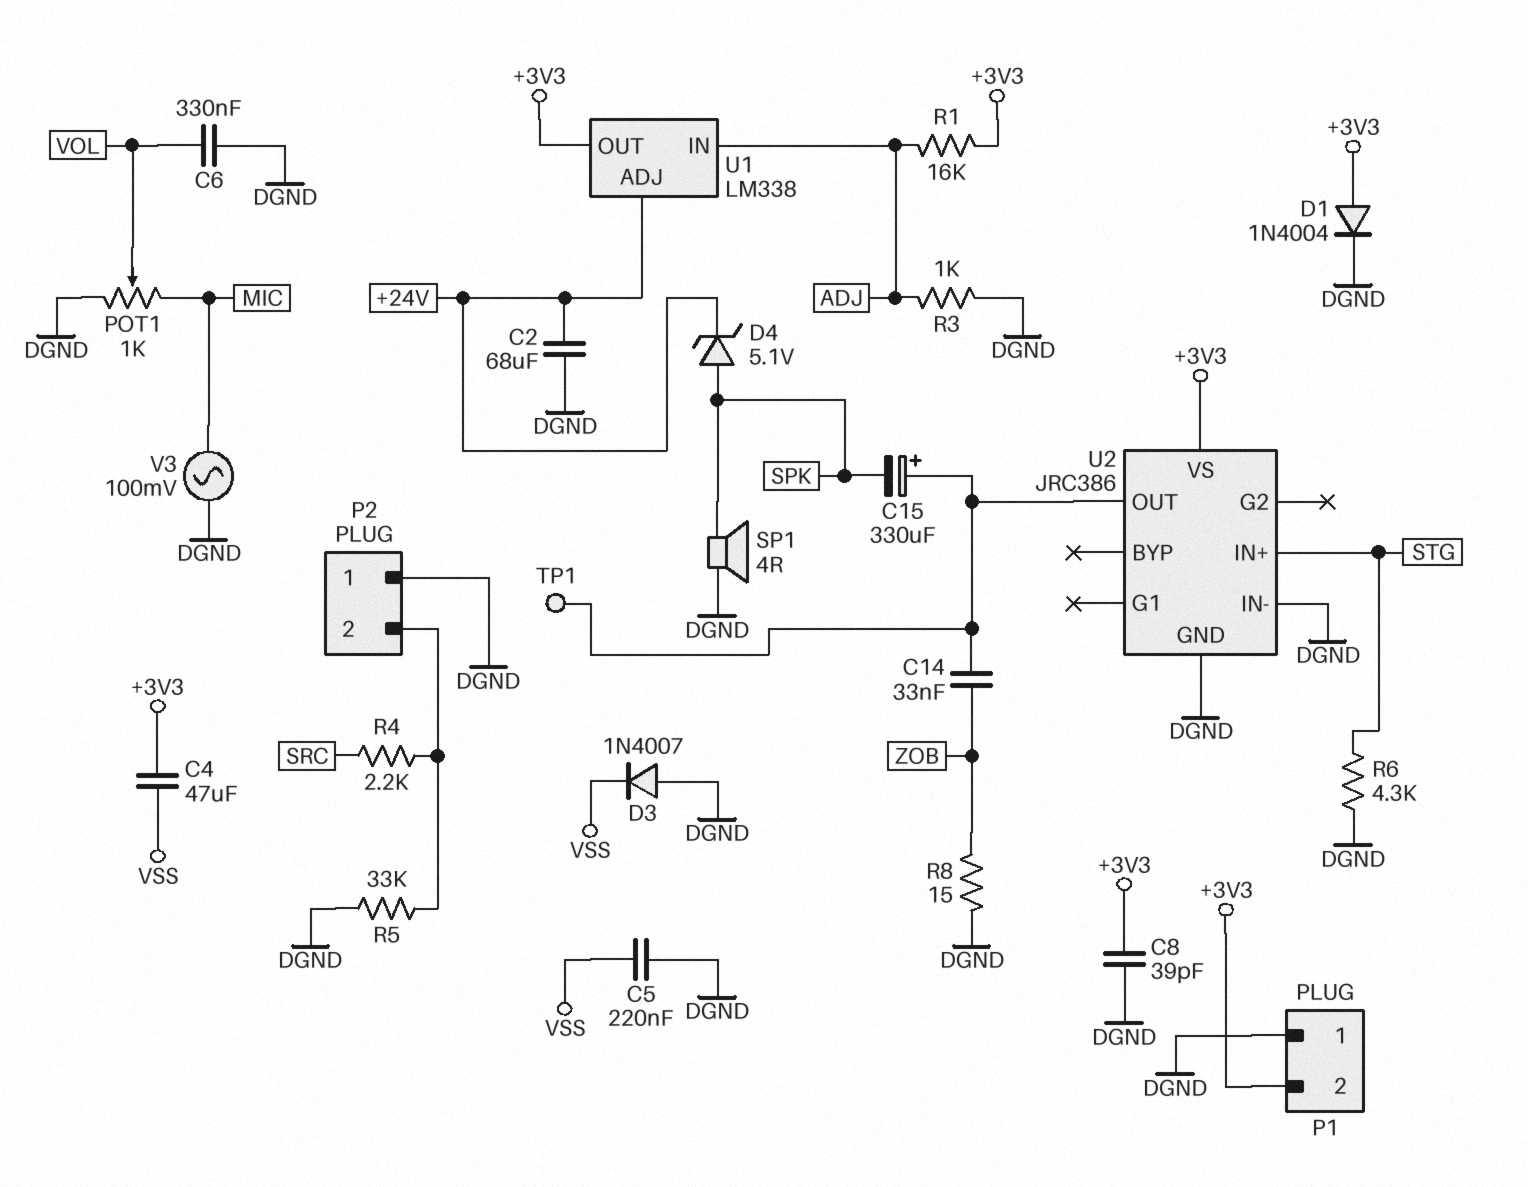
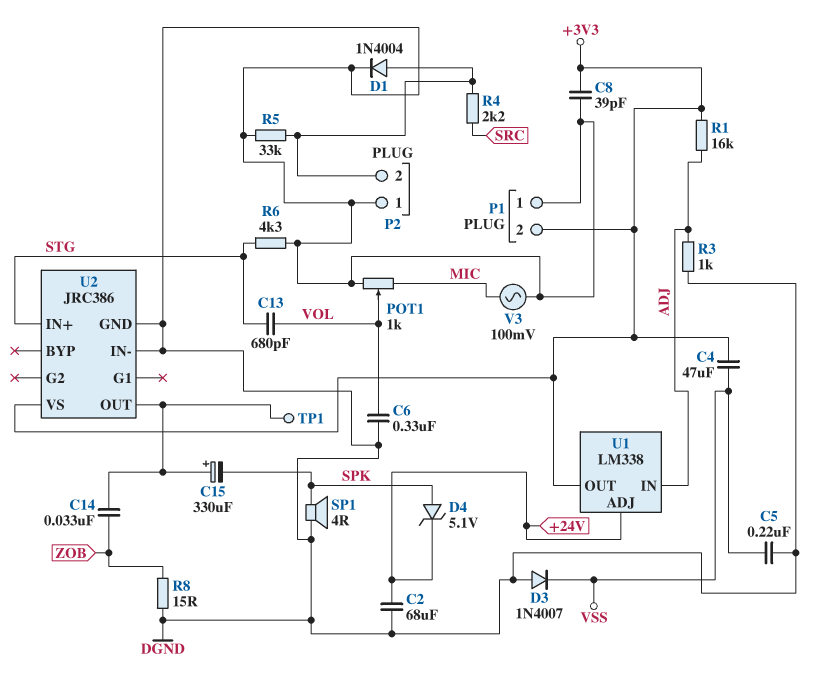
C13: none -> 680pF (STG, VOL)
D1: diode 1N4004 (A +3V3, K DGND) -> diode 1N4004 (A P2/2, K DGND)

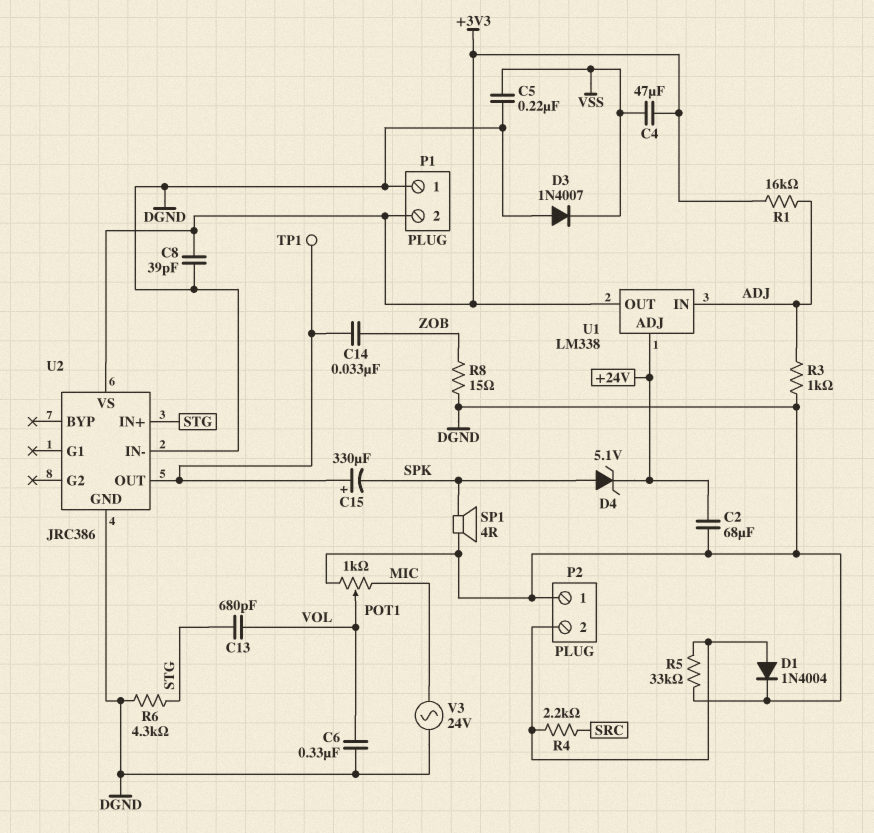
V3: AC 100mV (DGND, MIC) -> AC 24V (DGND, MIC)

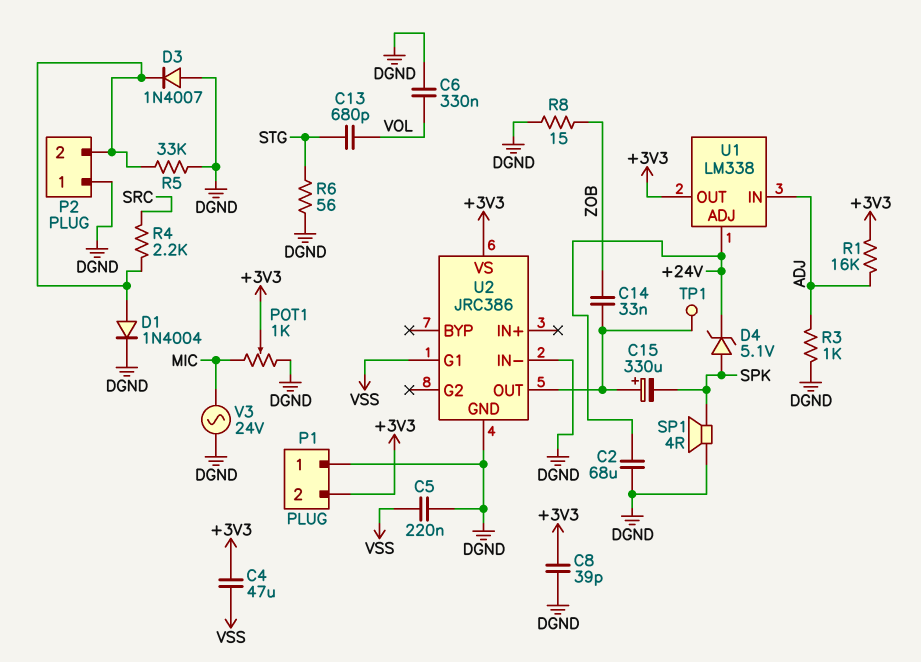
D3: diode 1N4007 (A DGND, K VSS) -> diode 1N4007 (A DGND, K P2/2)
POT1: 1k (DGND, MIC, wiper VOL) -> 1k (DGND, MIC, wiper +3V3)
R6: 4.3k (DGND, STG) -> 56 (DGND, STG)
U2 pin G1: none -> VSS
U2 pin IN+: STG -> none

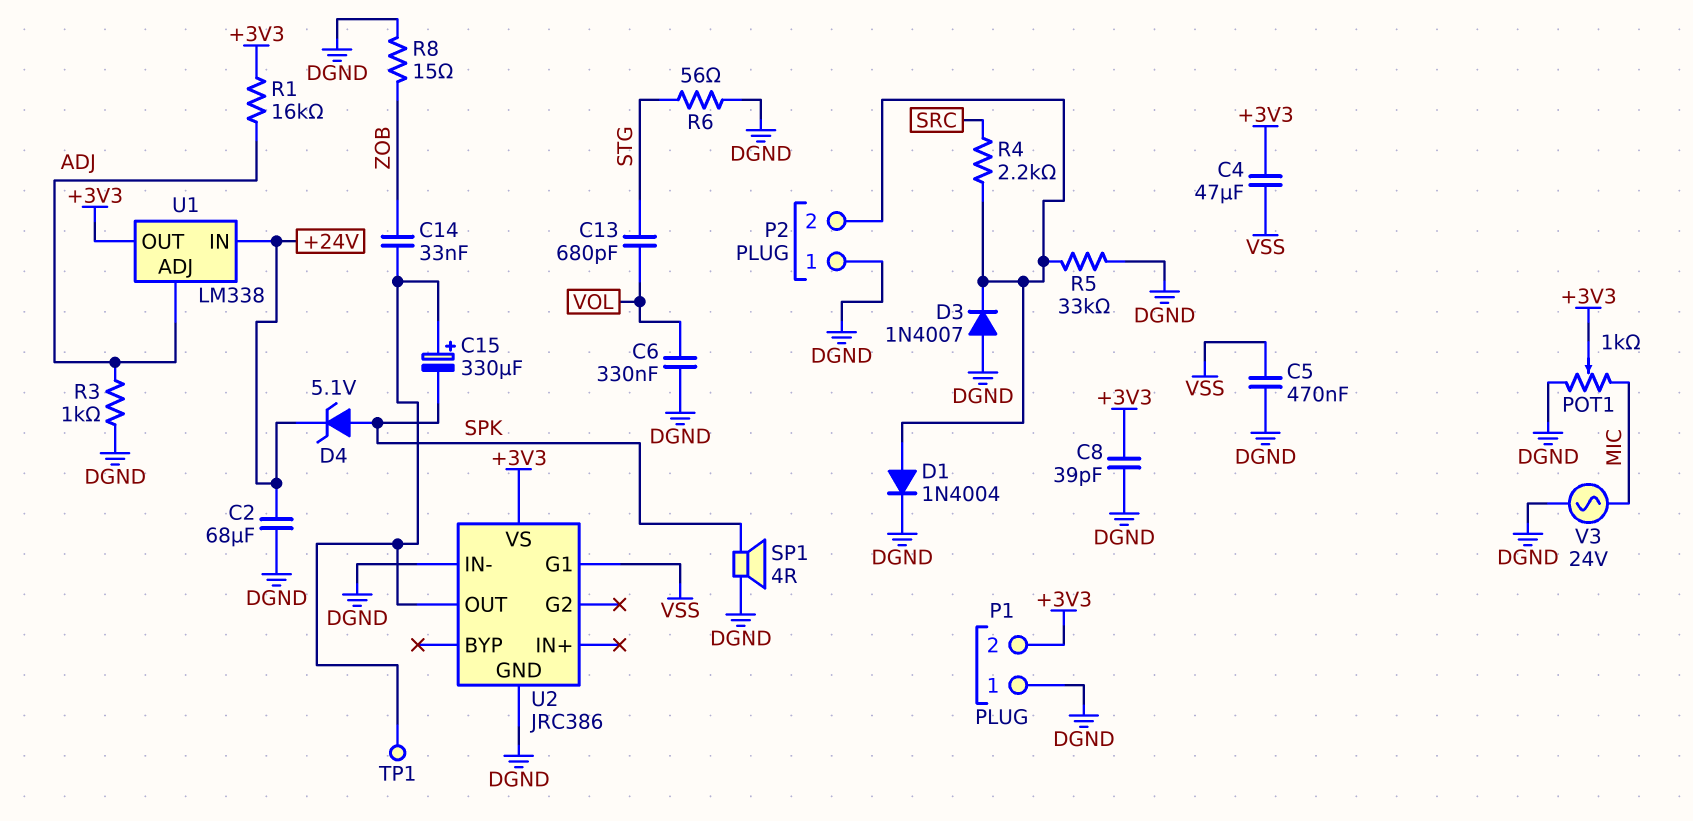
C5: 220nF (DGND, VSS) -> 470nF (DGND, VSS)
U1 pin ADJ: +24V -> ADJ
U1 pin IN: ADJ -> +24V

